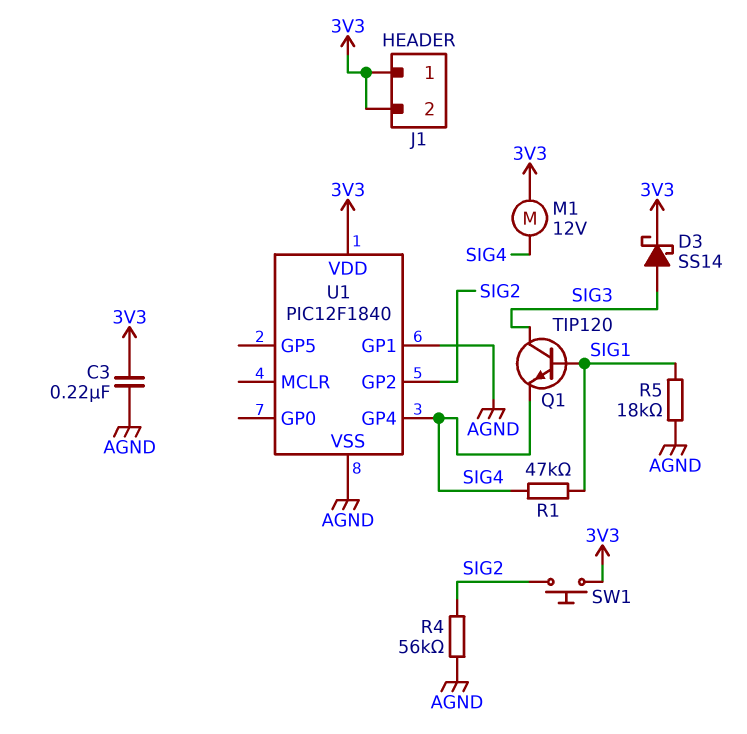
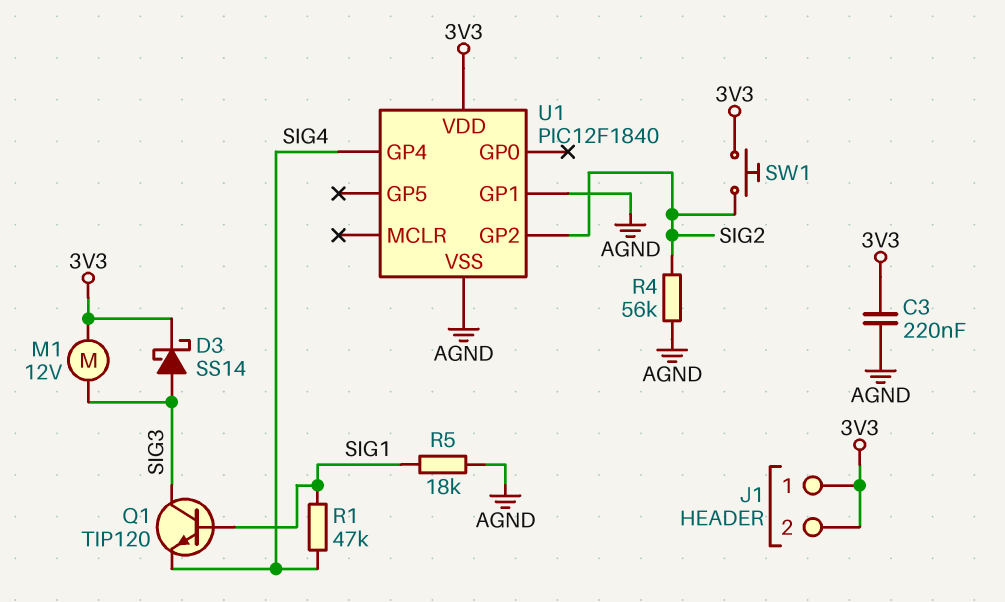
M1: motor 12V (3V3, SIG4) -> motor 12V (3V3, SIG3)

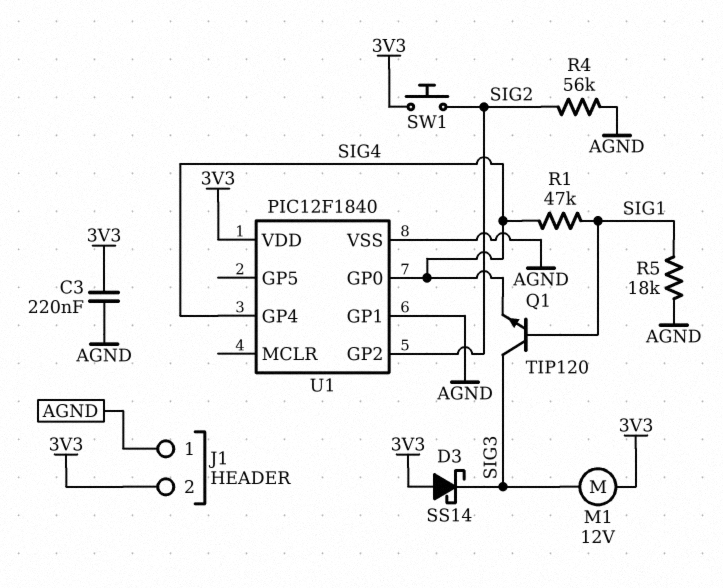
D3: schottky SS14 (A SIG3, K 3V3) -> schottky SS14 (A 3V3, K SIG3)
J1 pin 1: 3V3 -> AGND
U1 pin GP0: none -> SIG4

